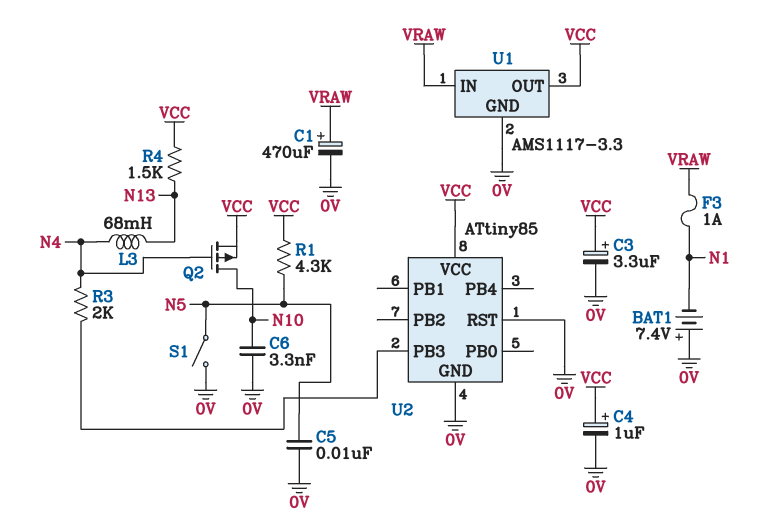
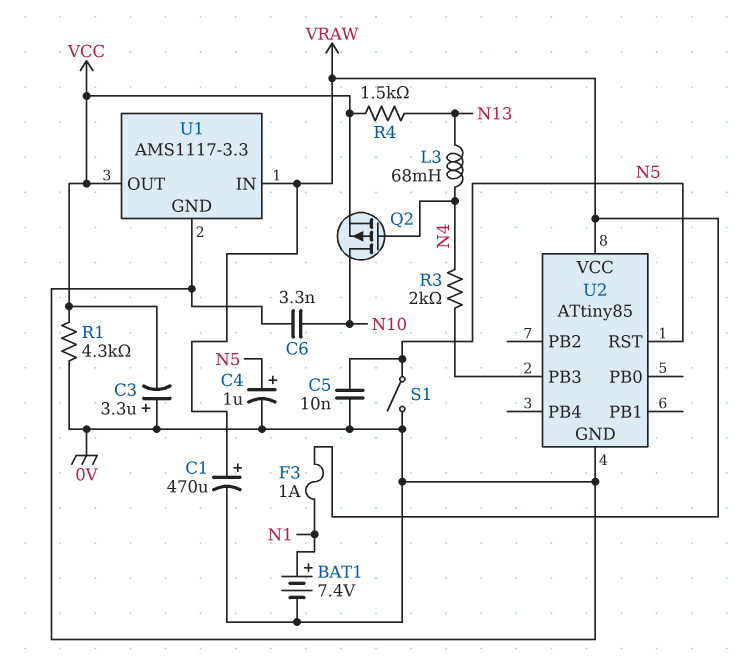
BAT1: 7.4V (plus 0V, minus N1) -> 7.4V (plus N1, minus 0V)
C3: 3.3uF (plus VCC, minus 0V) -> 3.3uF (plus 0V, minus VCC)
C4: 1uF (plus VCC, minus 0V) -> 1uF (plus N5, minus 0V)
R1: 4.3k (N5, VCC) -> 4.3k (0V, VCC)
U2 pin RST: 0V -> N5
U2 pin VCC: VCC -> VRAW

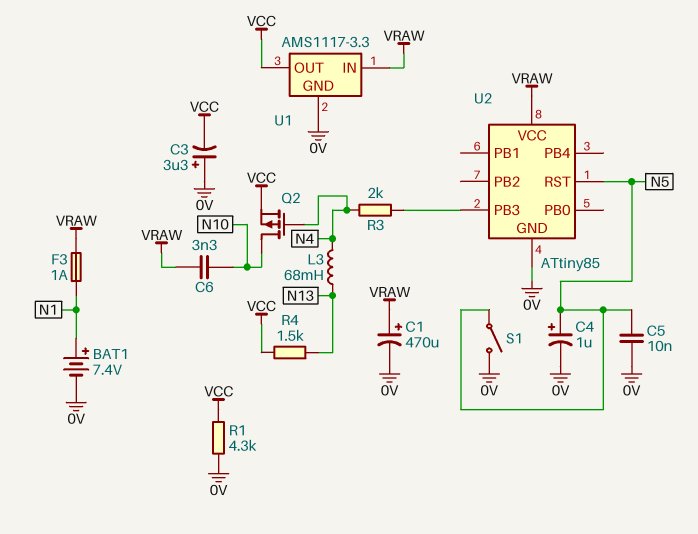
C6: 3.3nF (0V, N10) -> 3.3nF (N10, VRAW)

